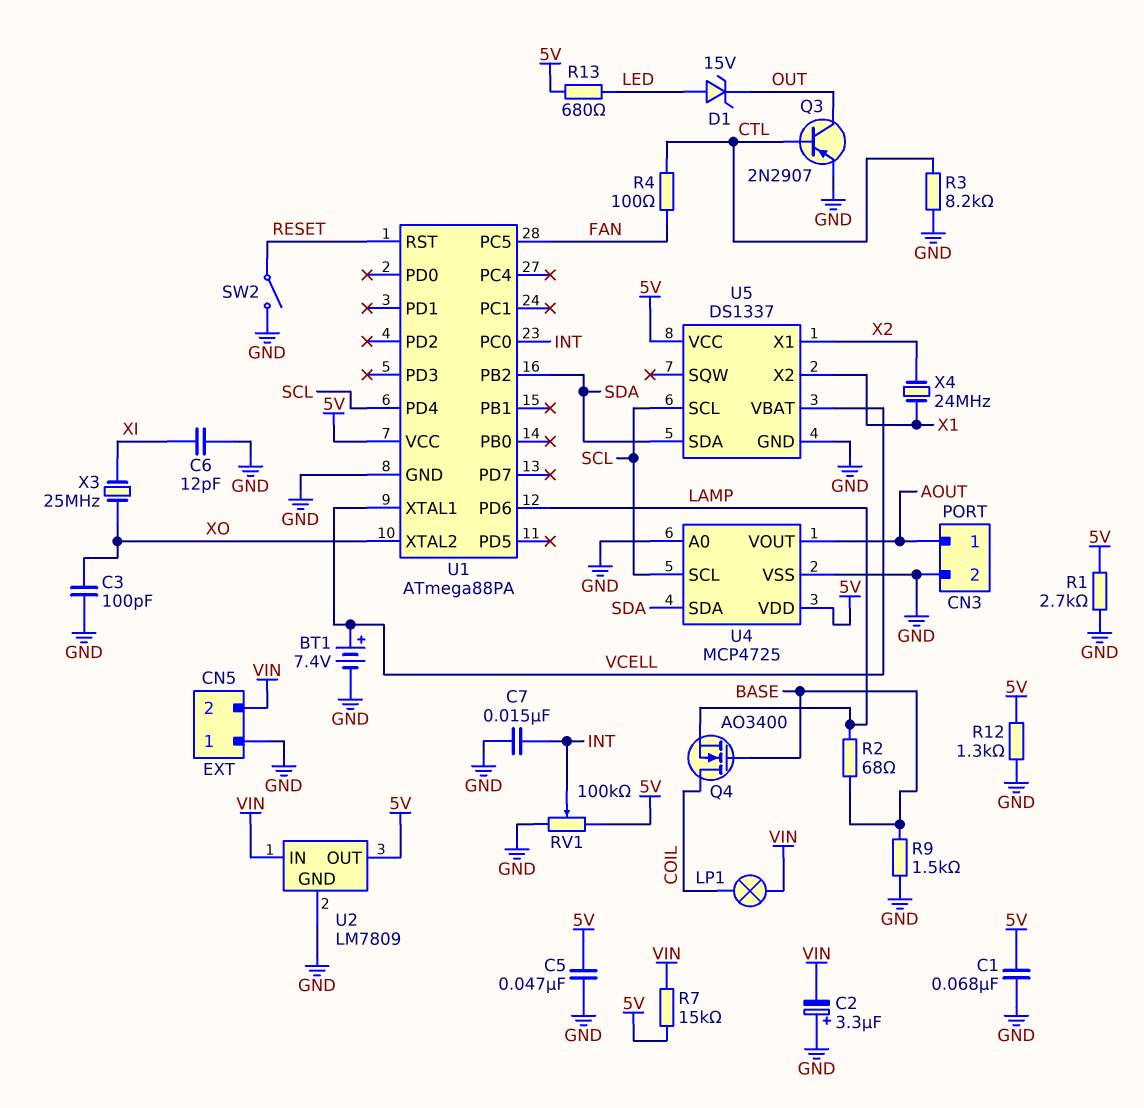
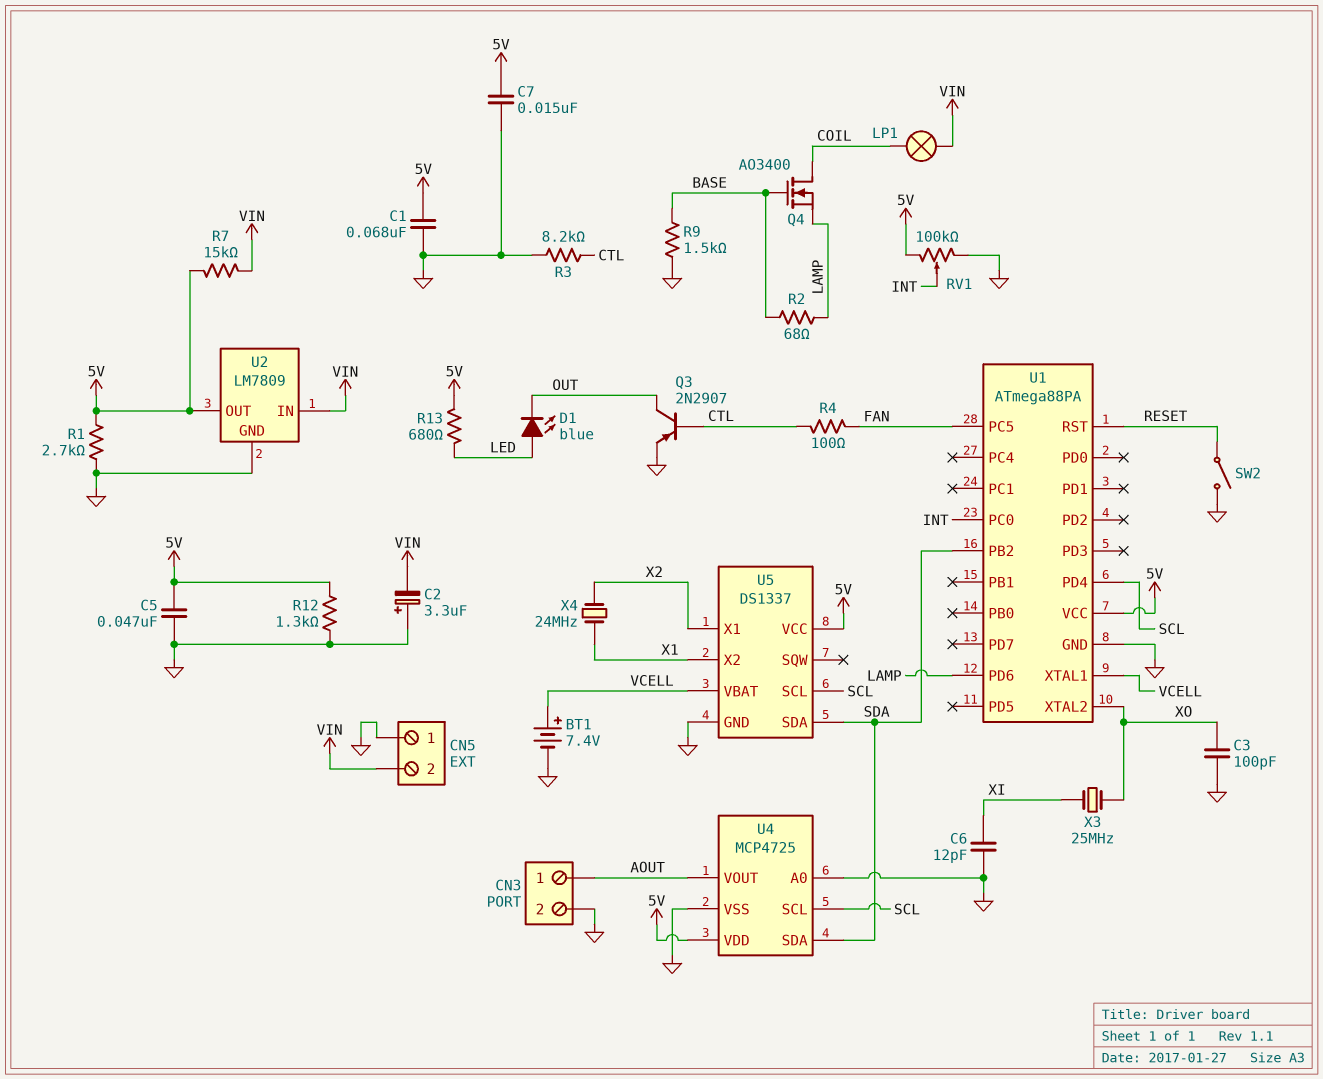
C7: 15nF (GND, INT) -> 15nF (5V, GND)
D1: zener 15V (A LED, K OUT) -> LED blue (A LED, K OUT)

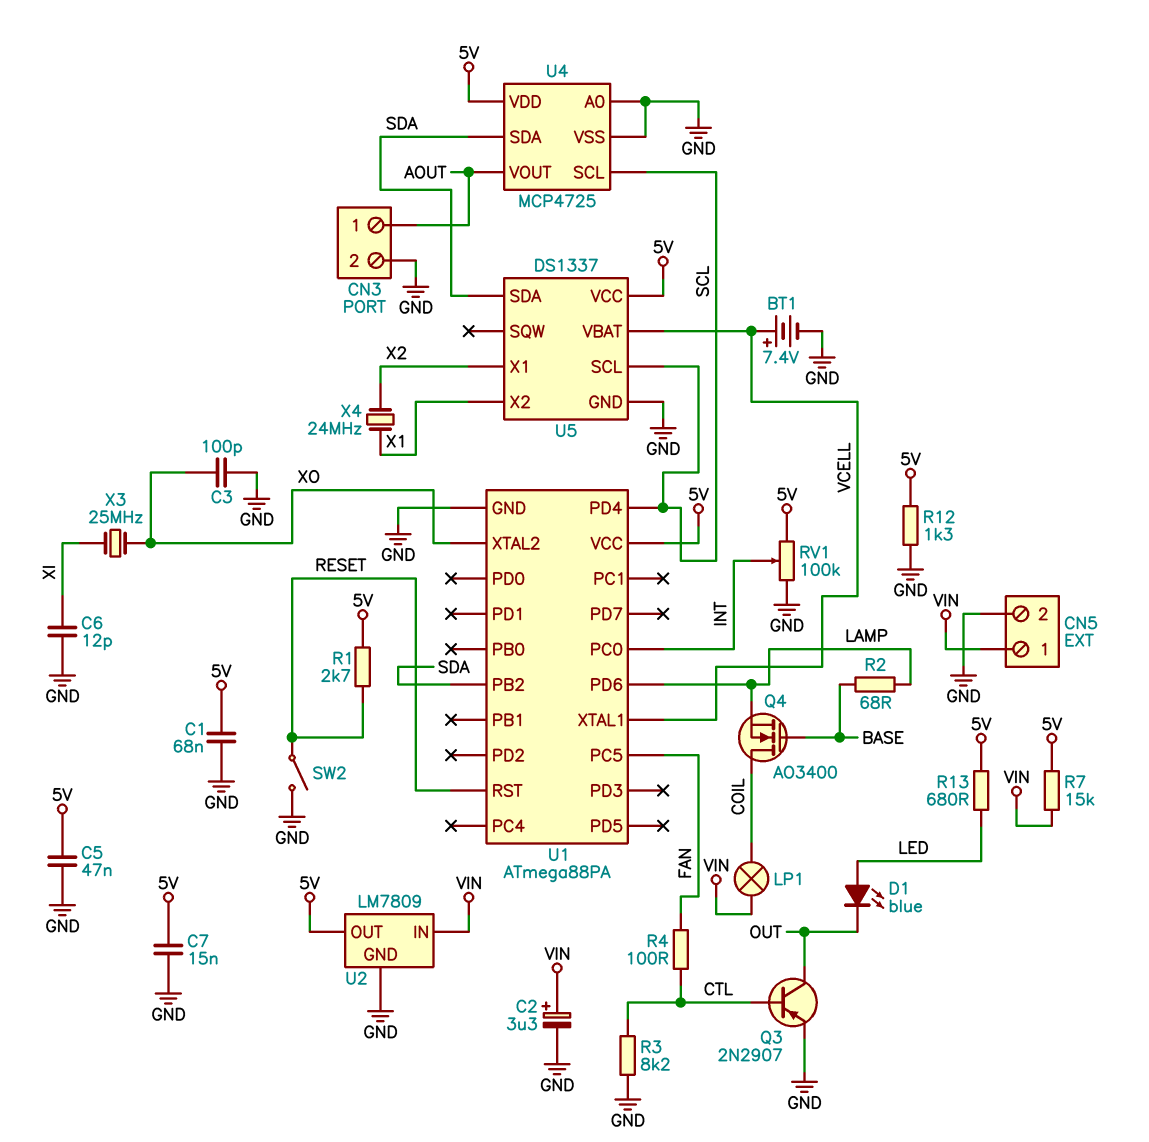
C2: 3.3uF (plus GND, minus VIN) -> 3.3uF (plus VIN, minus GND)
CN5 pin 1: GND -> VIN
CN5 pin 2: VIN -> GND
R1: 2.7k (5V, GND) -> 2.7k (5V, RESET)
R9: 1.5k (BASE, GND) -> none

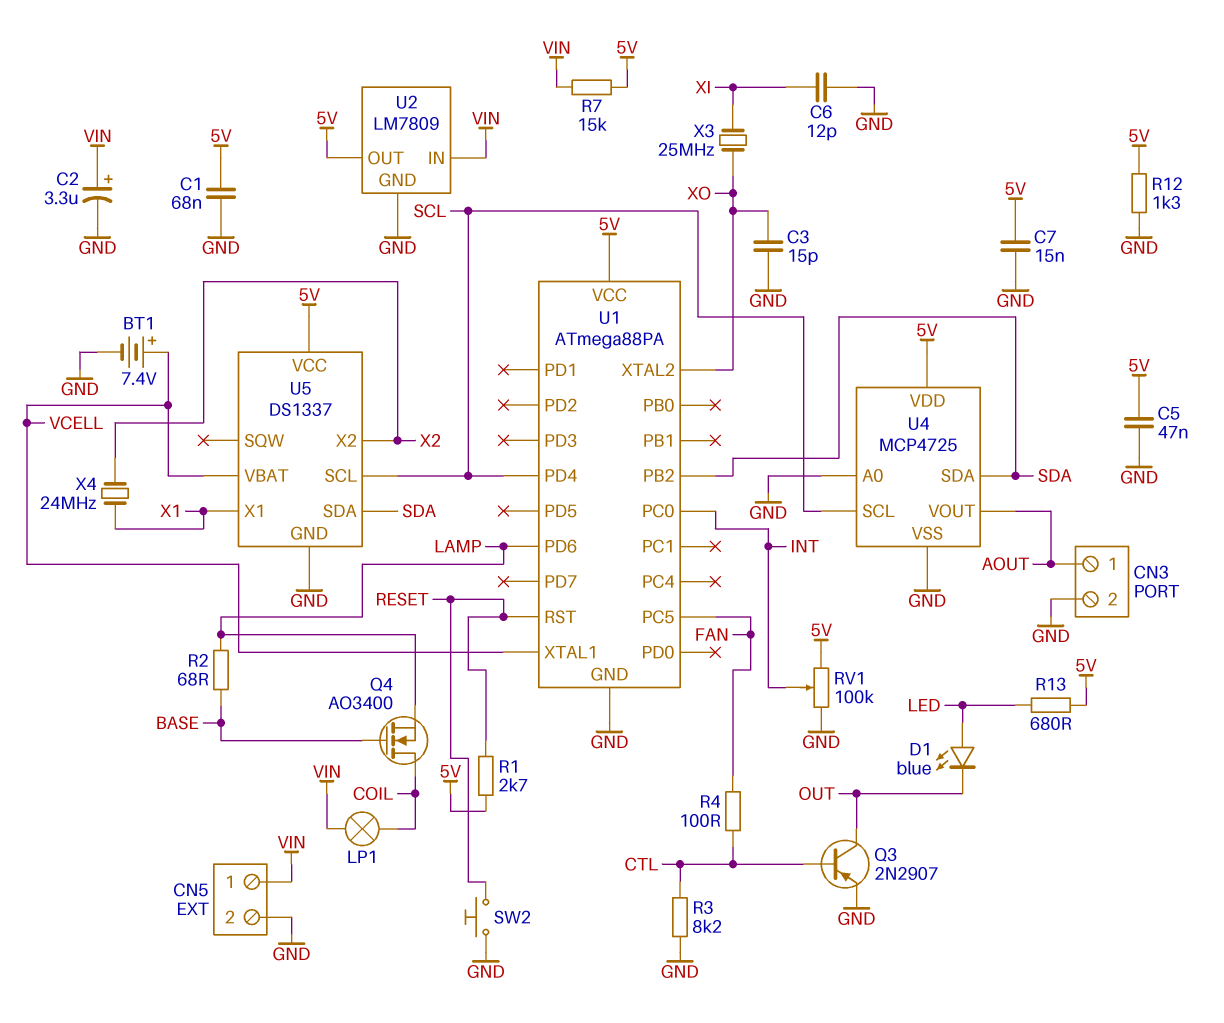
C3: 100pF (GND, XO) -> 15pF (GND, XO)
SW2: switch (GND, RESET) -> button (GND, RESET)
U5 pin X1: X2 -> X1
U5 pin X2: X1 -> X2

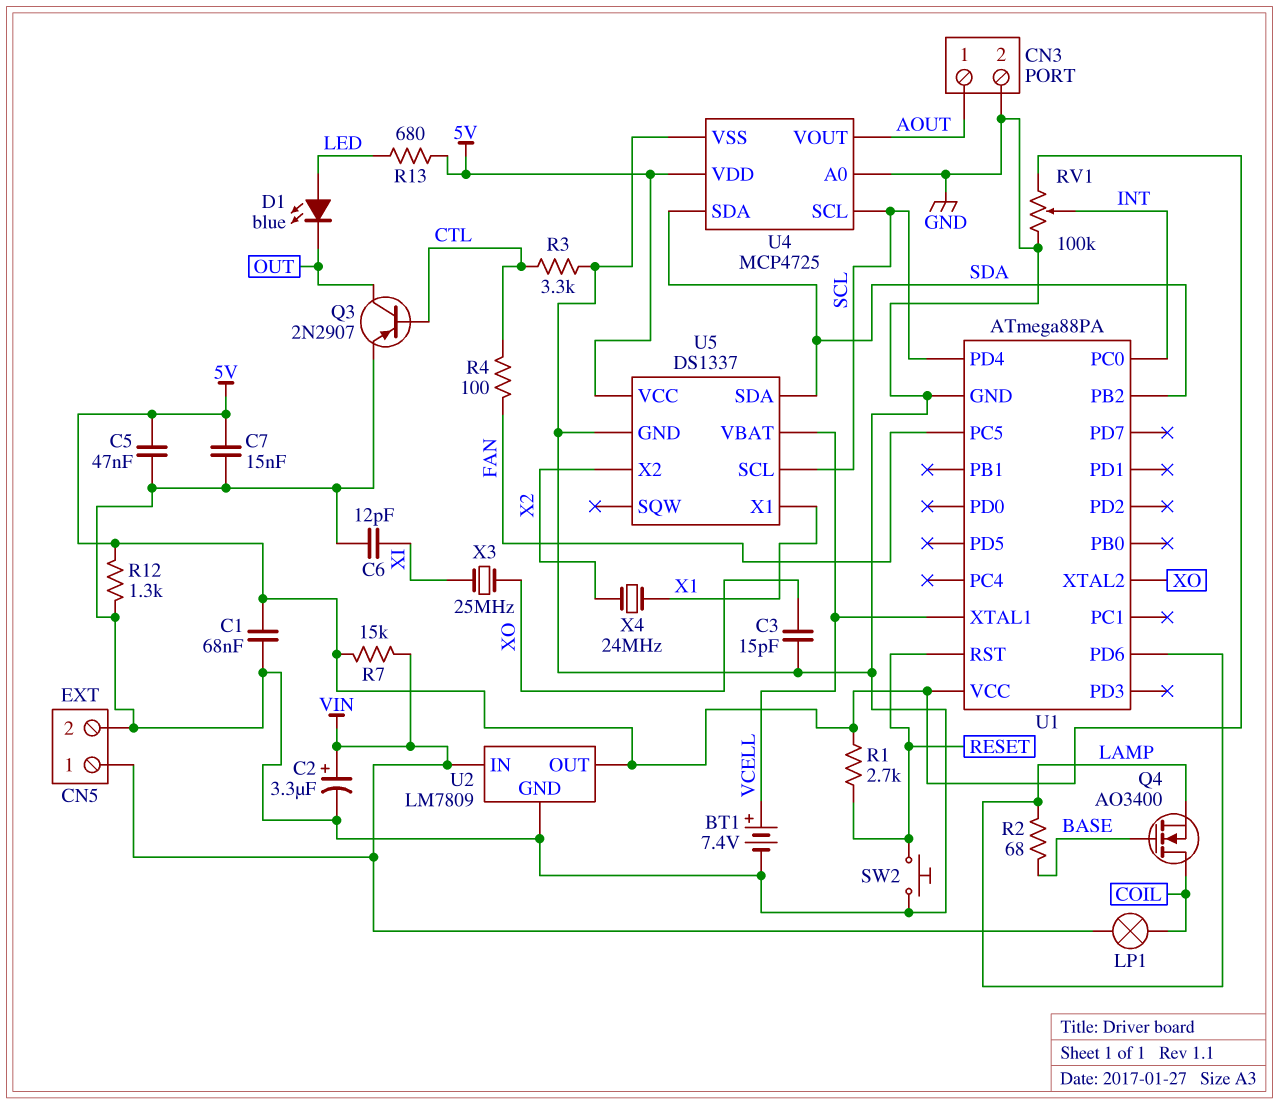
R3: 8.2k (CTL, GND) -> 3.3k (CTL, GND)

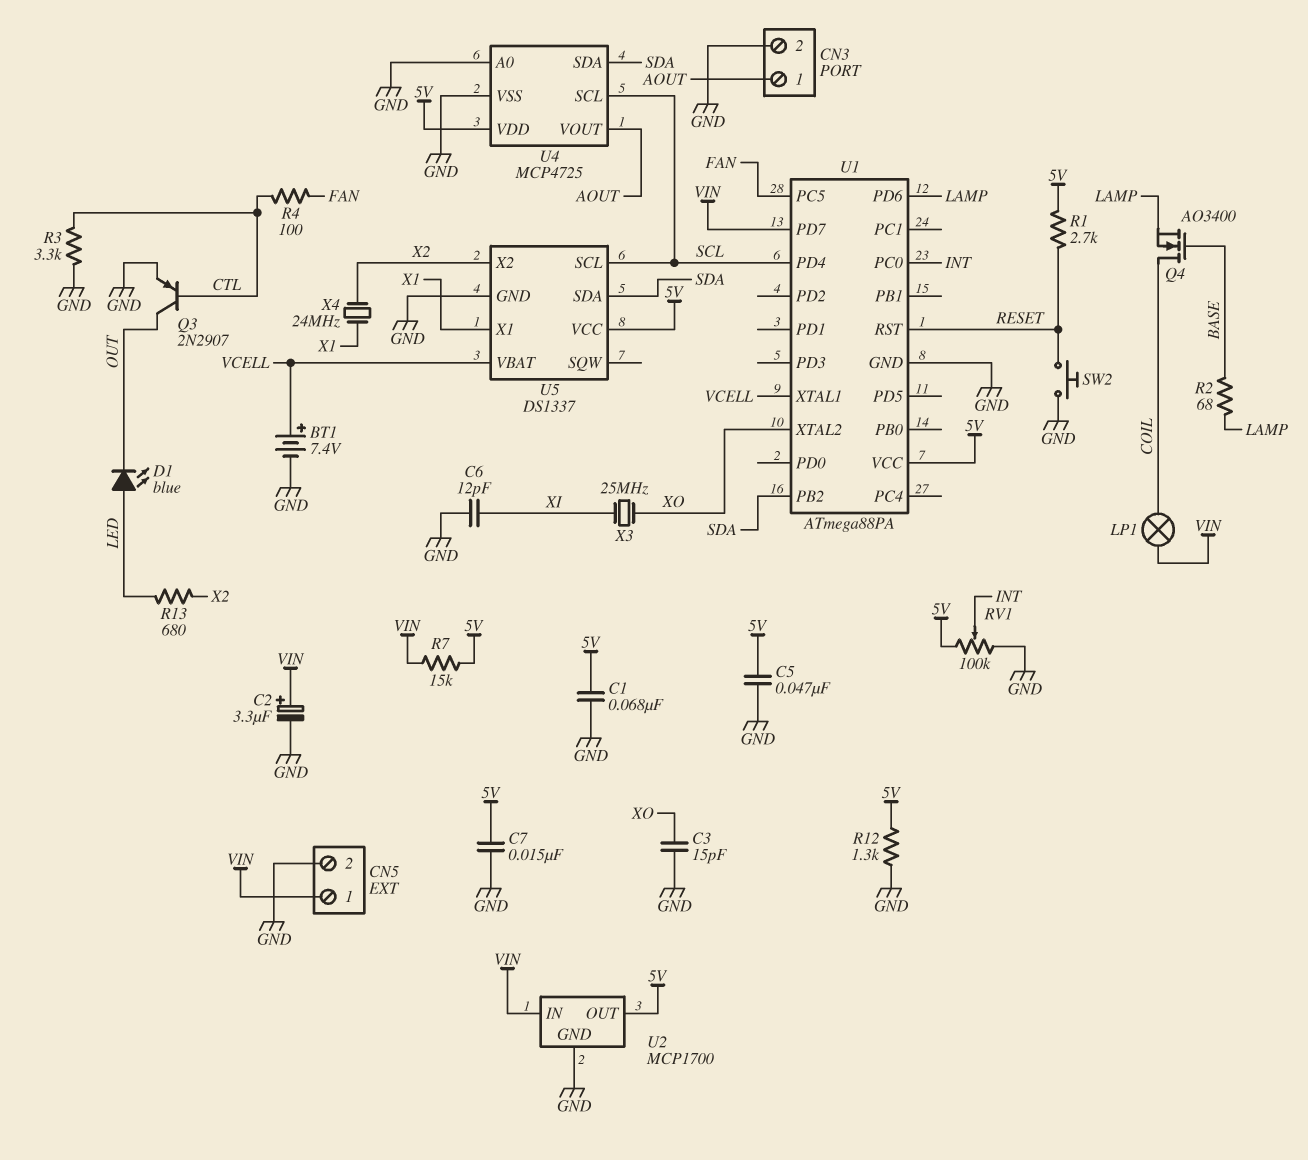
R13: 680 (5V, LED) -> 680 (LED, X2)
U1 pin PD7: none -> VIN
U2: LM7809 -> MCP1700

